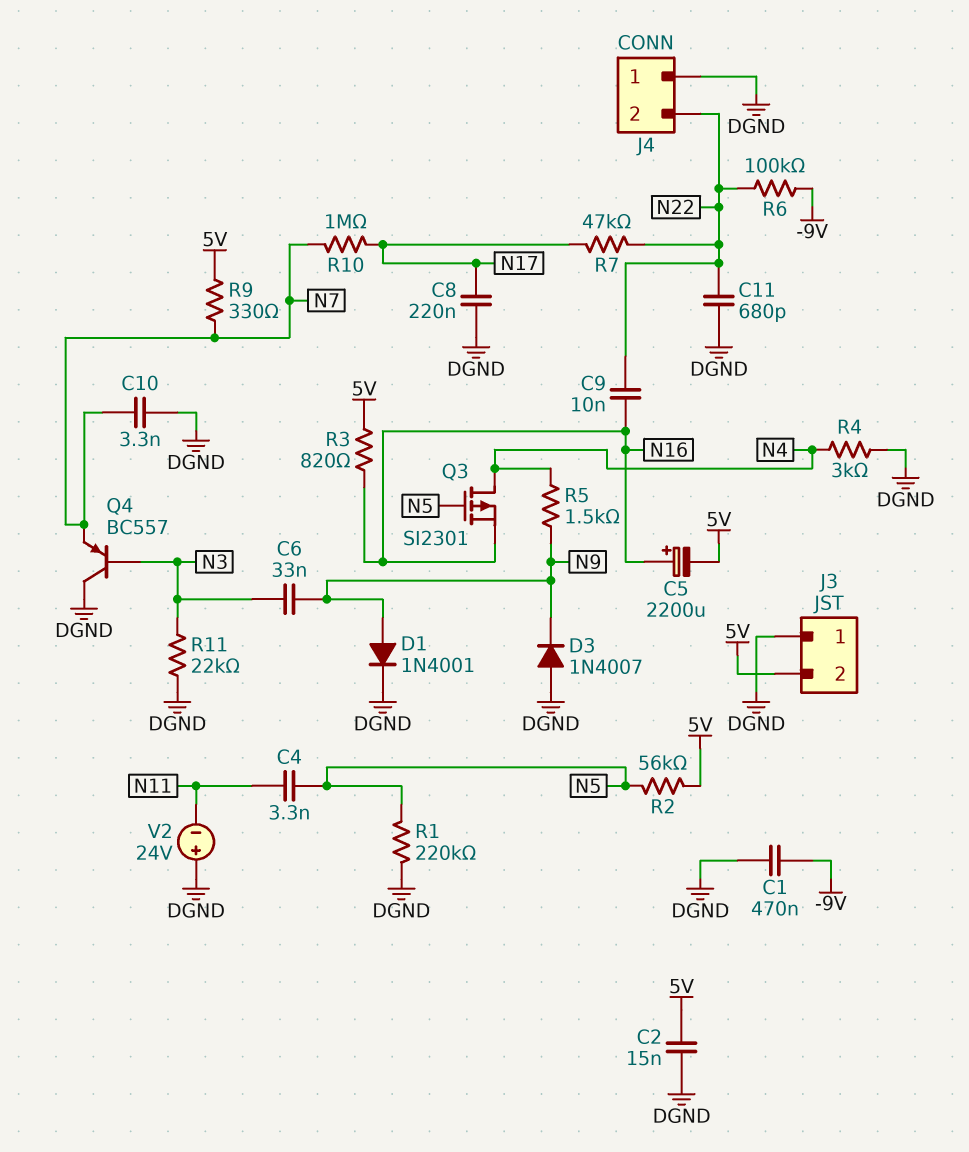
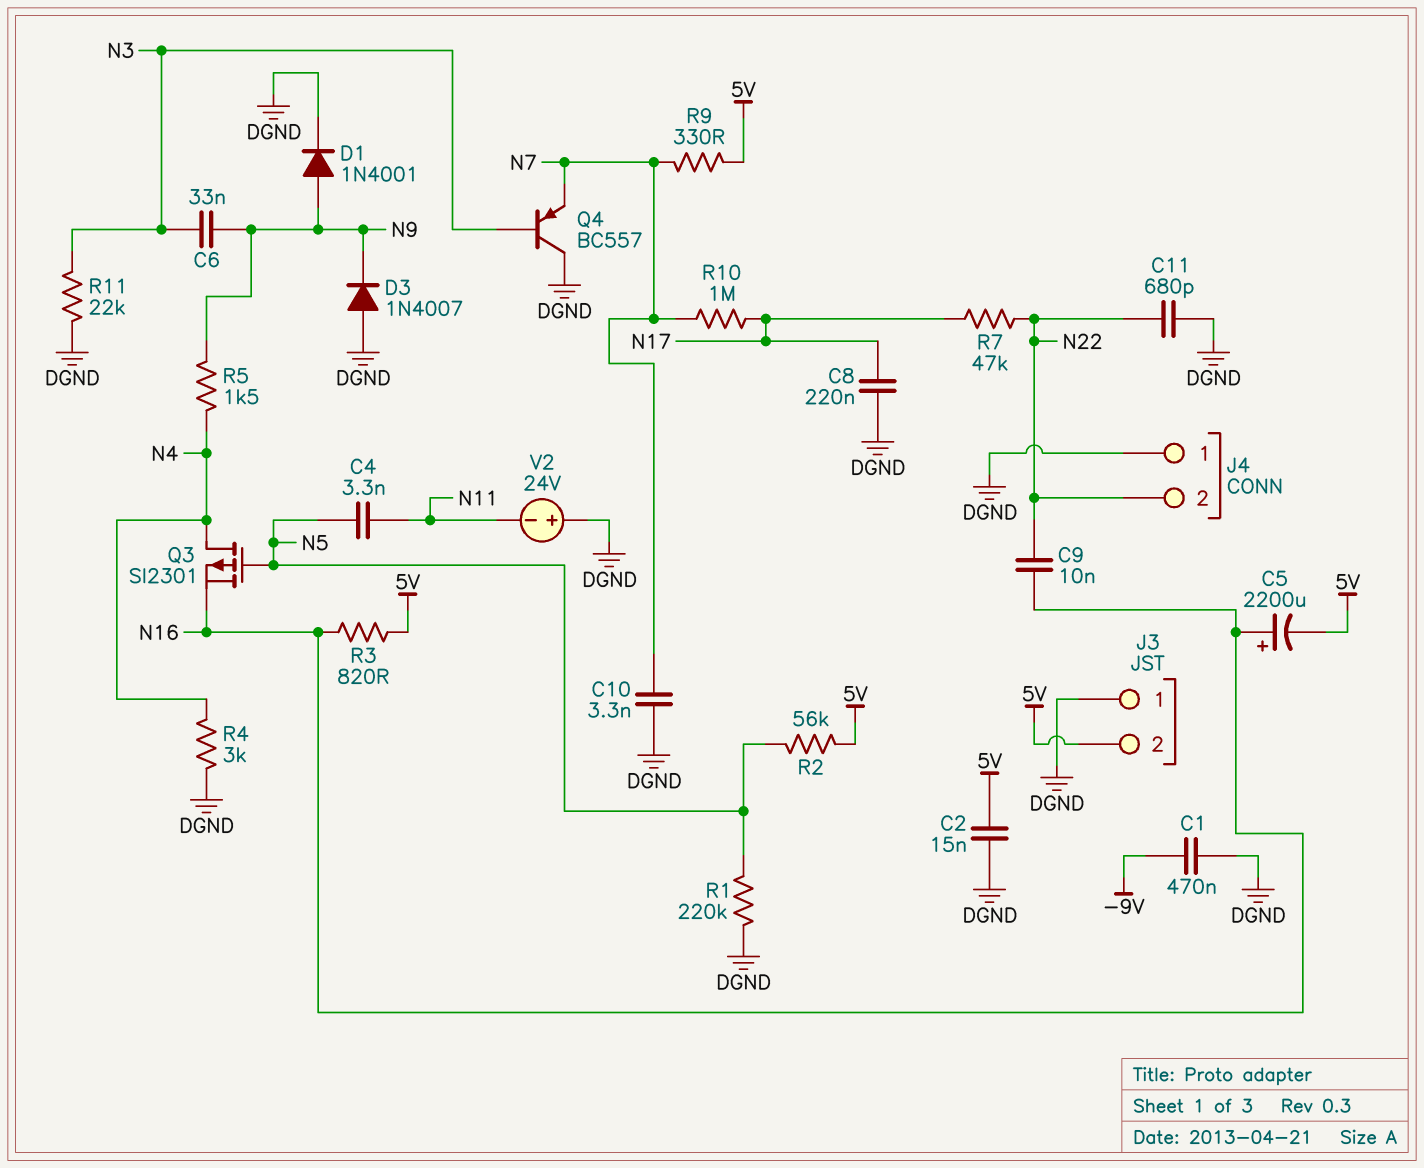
R6: 100k (-9V, N22) -> none

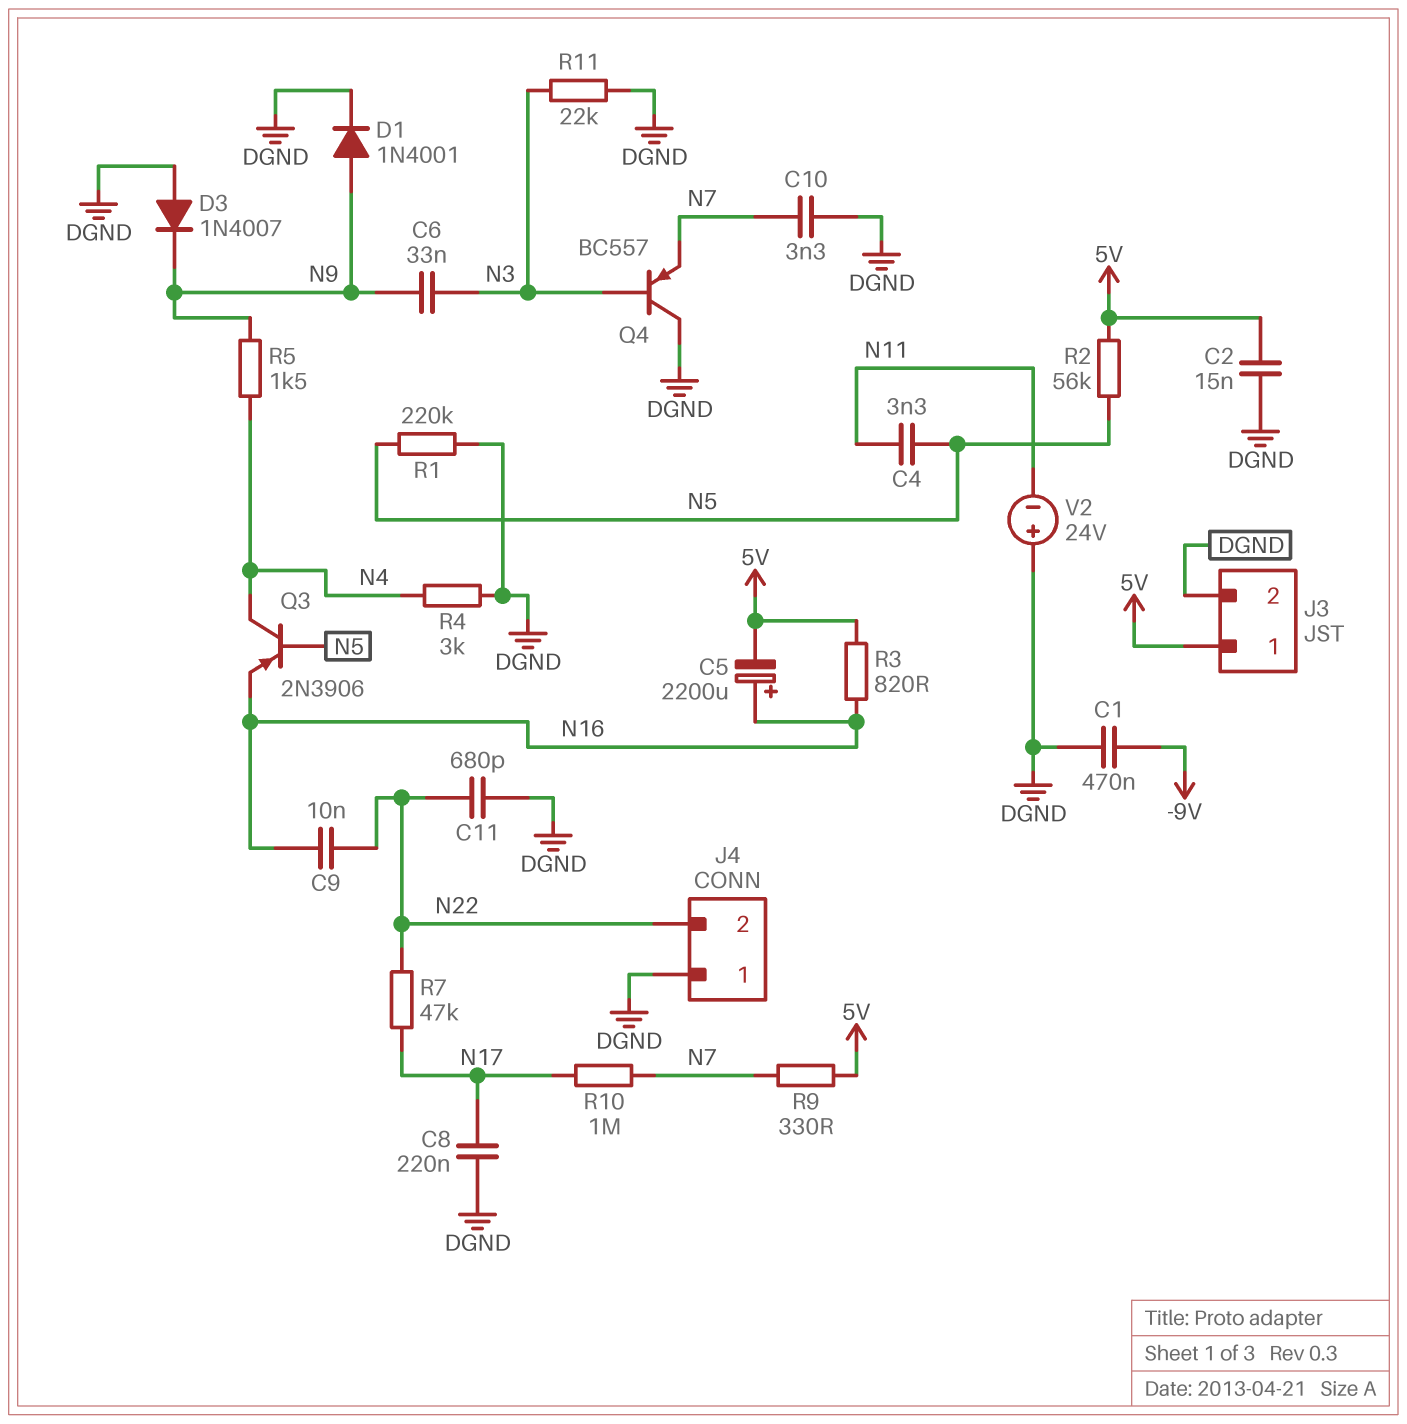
J3 pin 1: DGND -> 5V
J3 pin 2: 5V -> DGND
Q3: PMOS SI2301 (G N5, D N4, S N16) -> PNP 2N3906 (B N5, C N4, E N16)

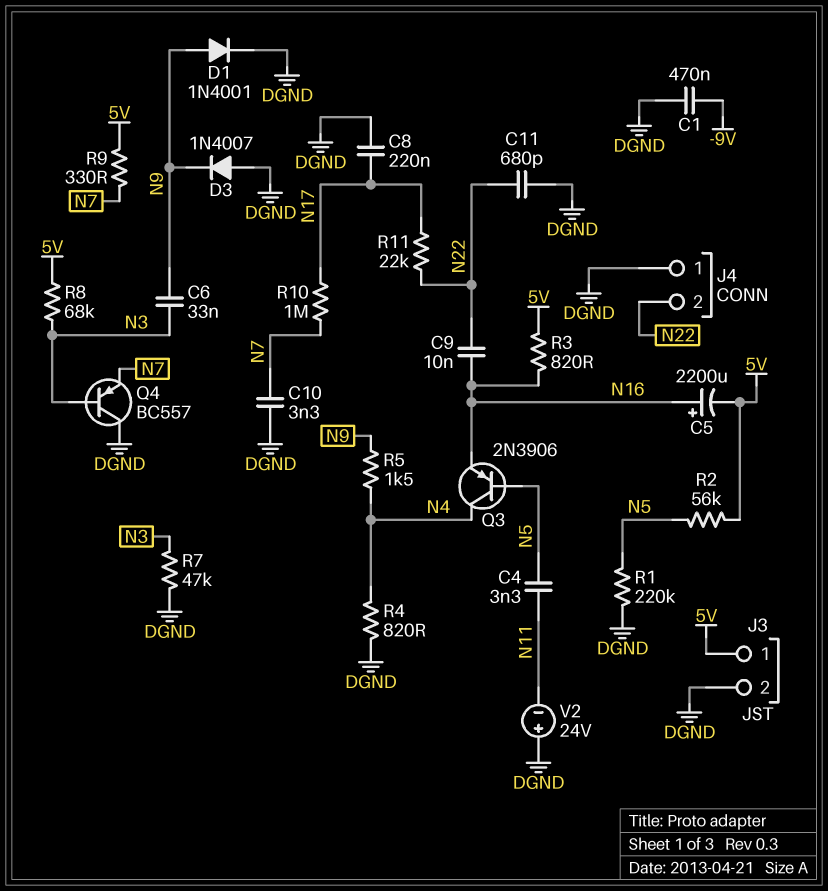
C2: 15nF (5V, DGND) -> none
R4: 3k (DGND, N4) -> 820 (DGND, N4)
R7: 47k (N17, N22) -> 47k (DGND, N3)
R8: none -> 68k (5V, N3)
R11: 22k (DGND, N3) -> 22k (N17, N22)

